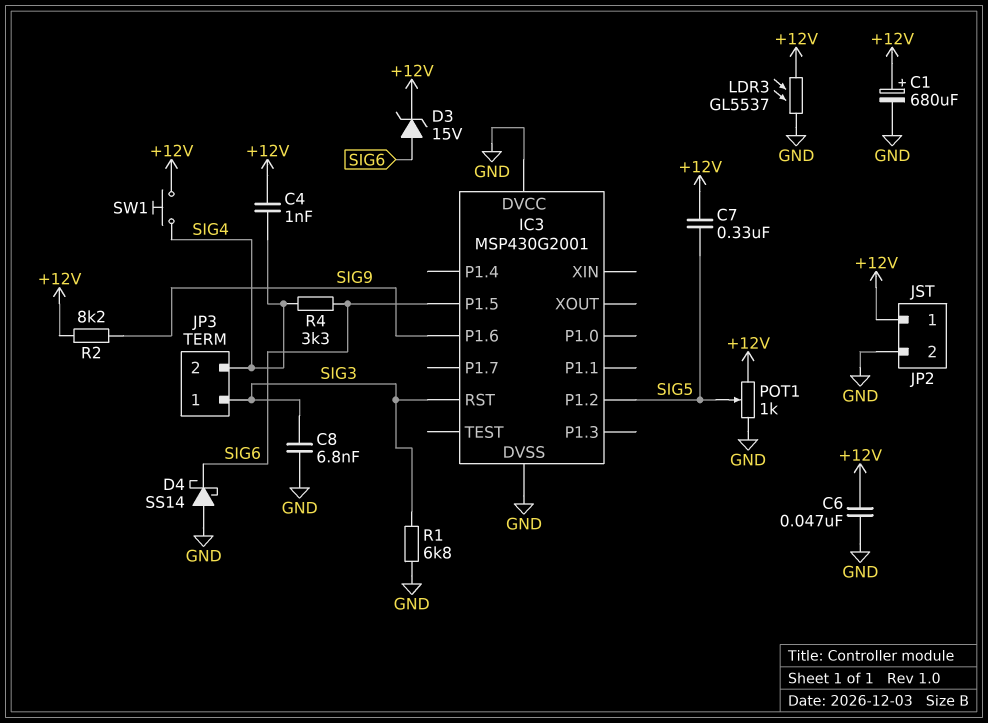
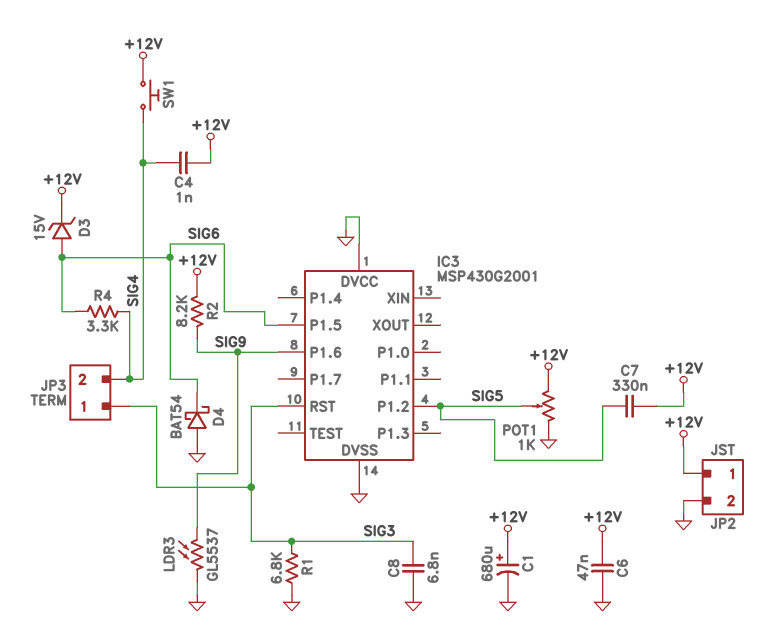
D4: schottky SS14 (A GND, K SIG6) -> schottky BAT54 (A GND, K SIG6)
LDR3: GL5537 (+12V, GND) -> GL5537 (GND, SIG9)

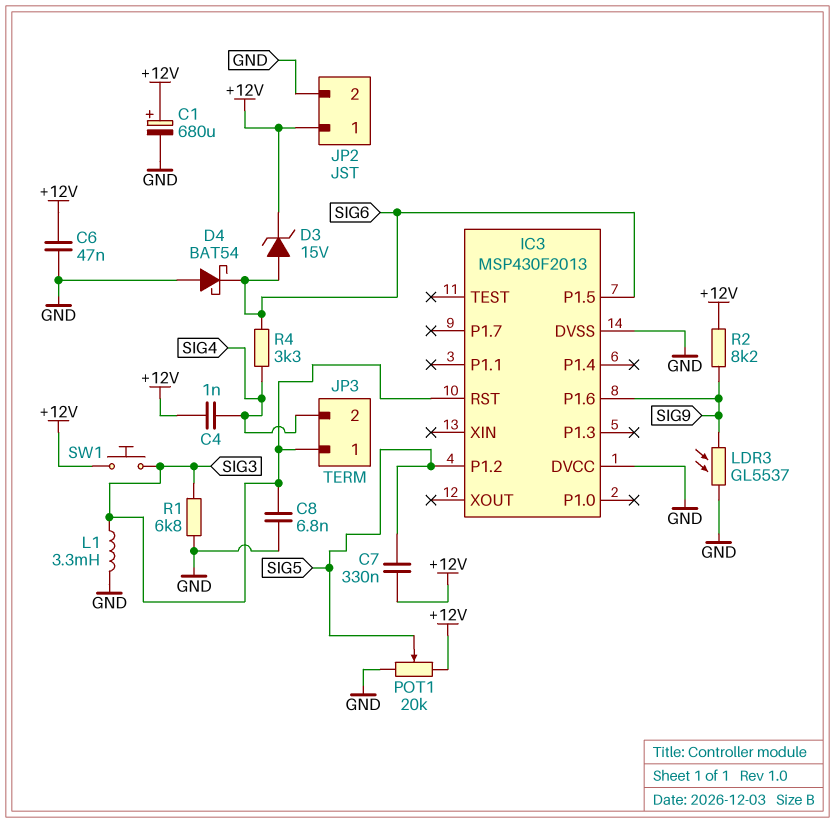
IC3: MSP430G2001 -> MSP430F2013
L1: none -> 3.3mH (GND, SIG3)
POT1: 1k (+12V, GND, wiper SIG5) -> 20k (+12V, GND, wiper SIG5)
SW1: button (+12V, SIG4) -> button (+12V, SIG3)

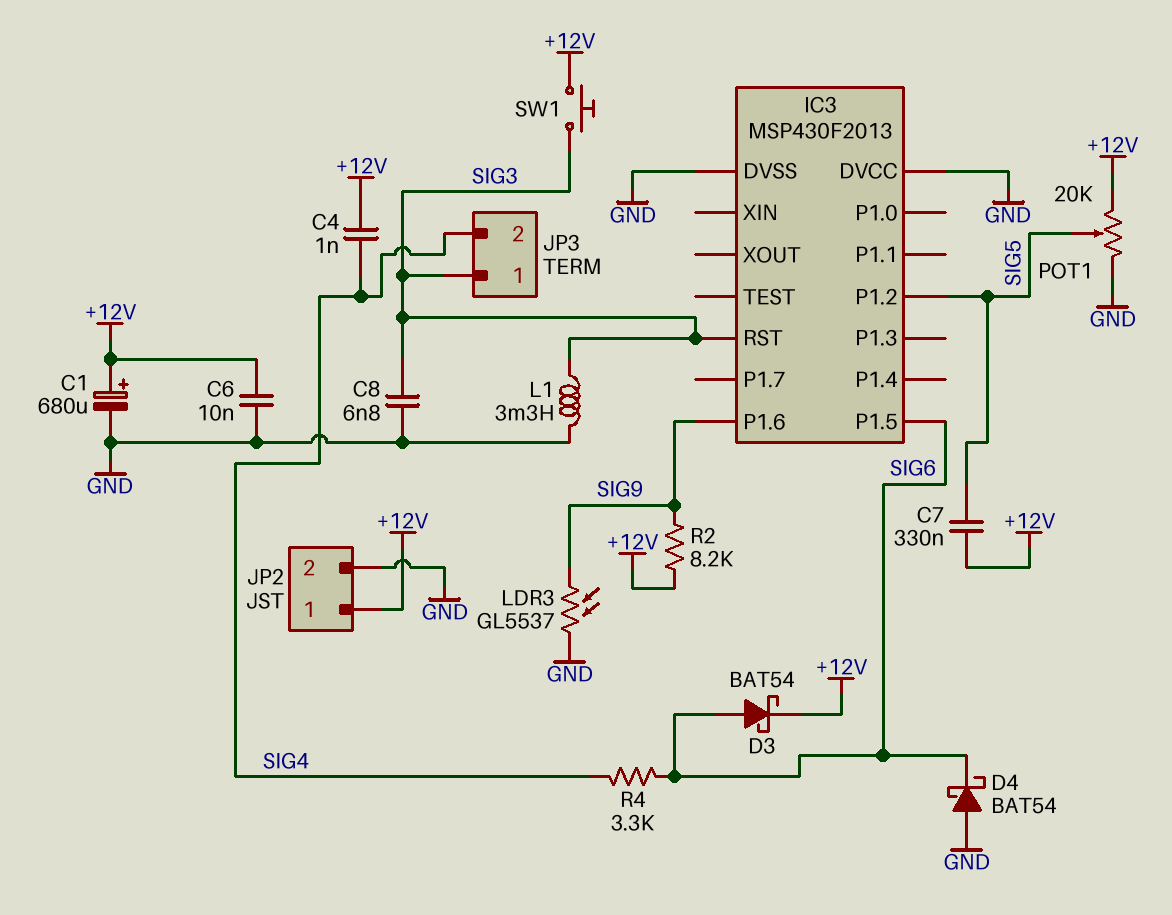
C6: 47nF (+12V, GND) -> 10nF (+12V, GND)
D3: zener 15V (A SIG6, K +12V) -> schottky BAT54 (A SIG6, K +12V)
R1: 6.8k (GND, SIG3) -> none

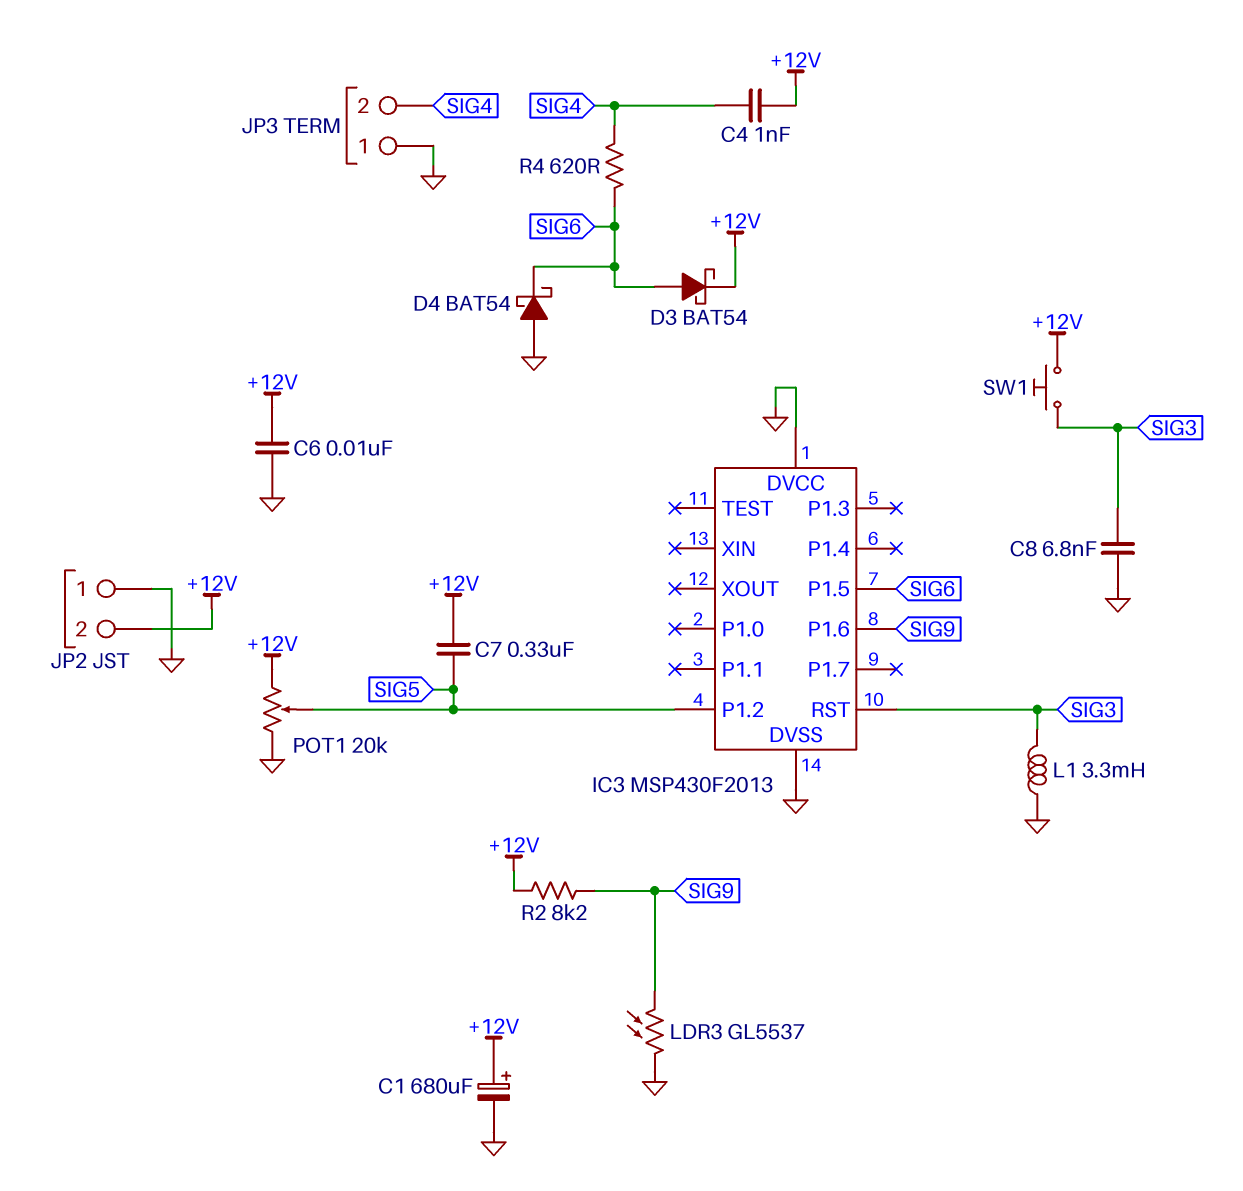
JP2 pin 1: +12V -> GND
JP2 pin 2: GND -> +12V
JP3 pin 1: SIG3 -> GND
R4: 3.3k (SIG4, SIG6) -> 620 (SIG4, SIG6)

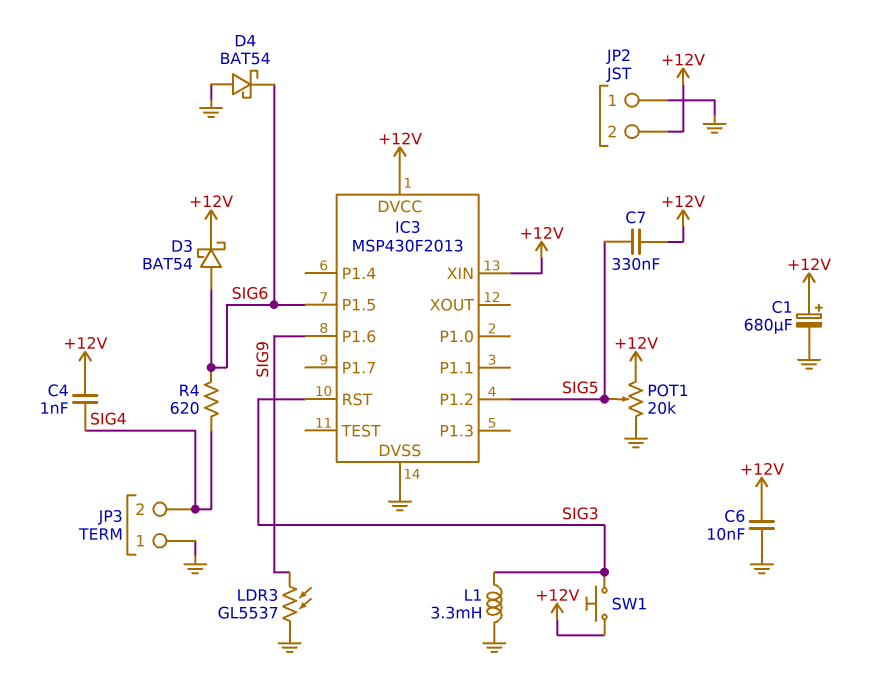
C8: 6.8nF (GND, SIG3) -> none
IC3 pin DVCC: GND -> +12V
IC3 pin XIN: none -> +12V
R2: 8.2k (+12V, SIG9) -> none

